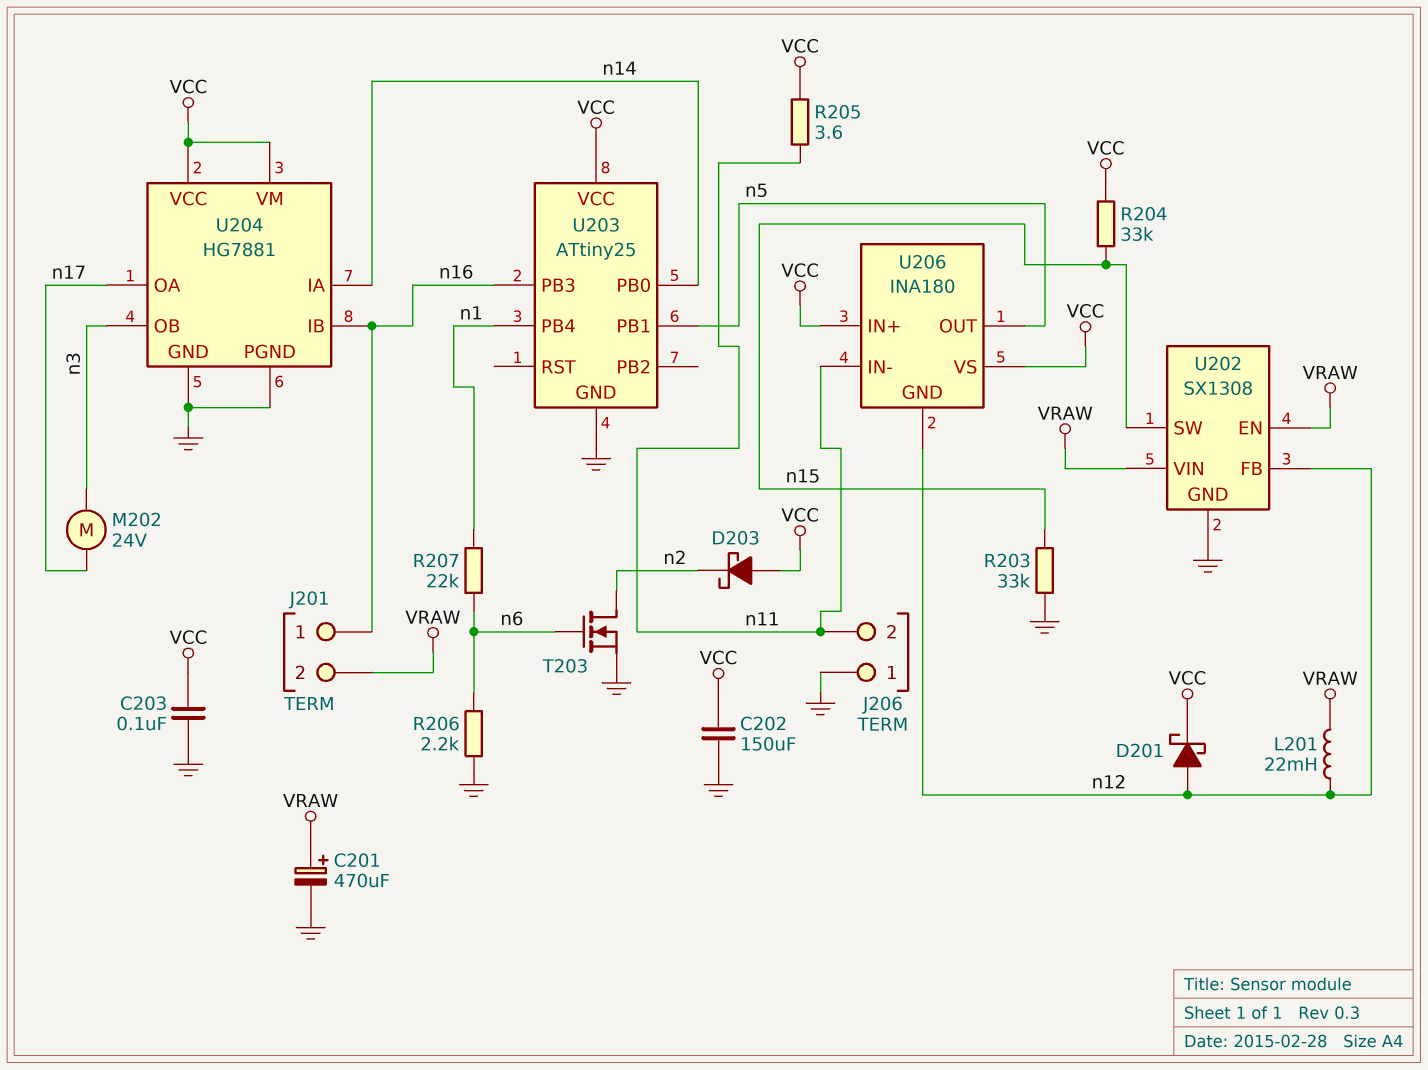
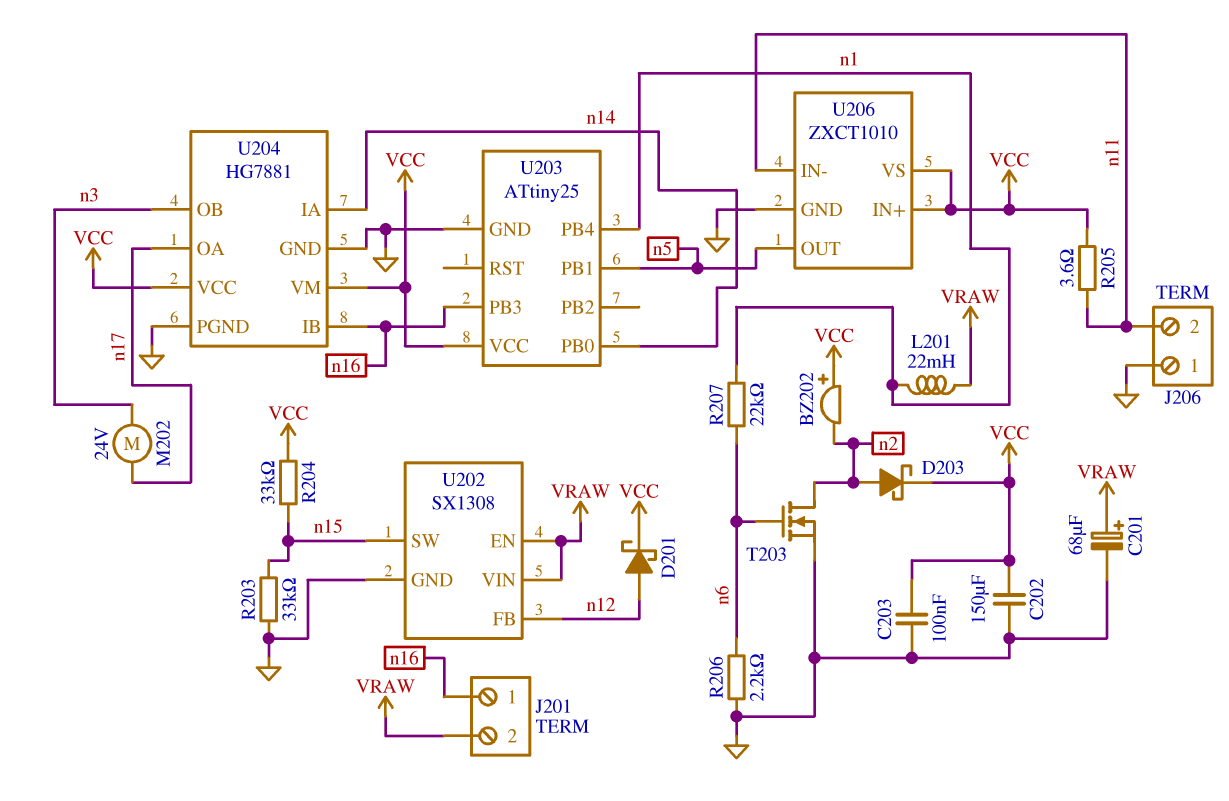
BZ202: none -> buzzer (plus VCC, minus n2)
C201: 470uF (plus VRAW, minus GND) -> 68uF (plus VRAW, minus GND)
D203: schottky (A VCC, K n2) -> schottky (A n2, K VCC)
L201: 22mH (VRAW, n12) -> 22mH (VRAW, n1)
U206: INA180 -> ZXCT1010
U206 pin GND: n12 -> GND

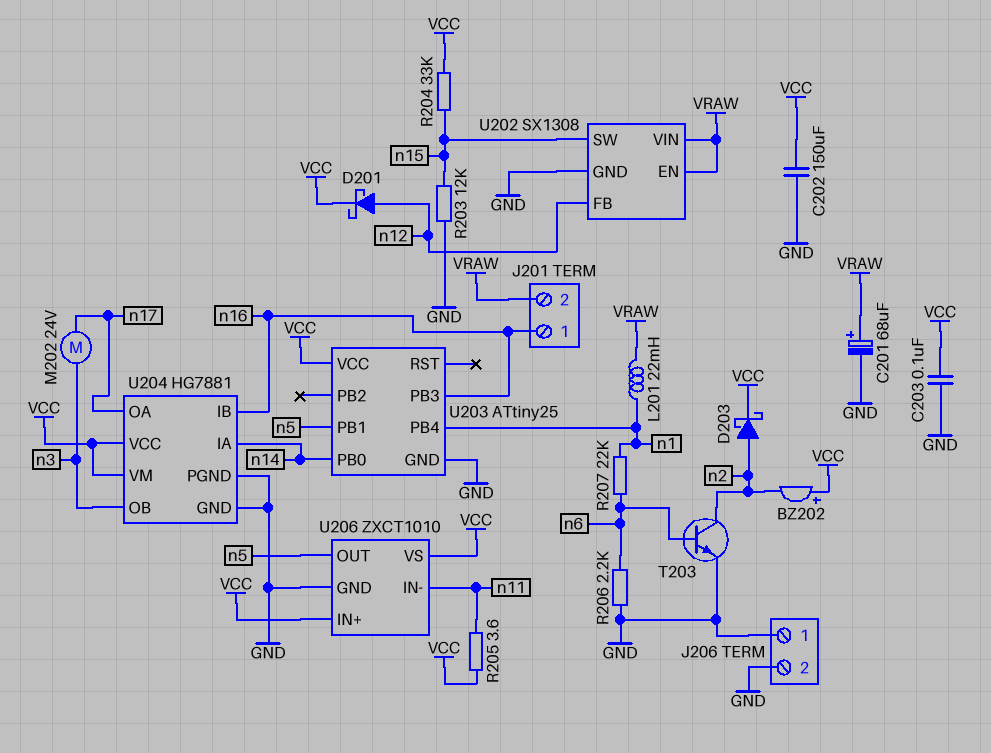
J206 pin 2: n11 -> GND
R203: 33k (GND, n15) -> 12k (GND, n15)
T203: NMOS (G n6, D n2, S GND) -> NPN (B n6, C n2, E GND)

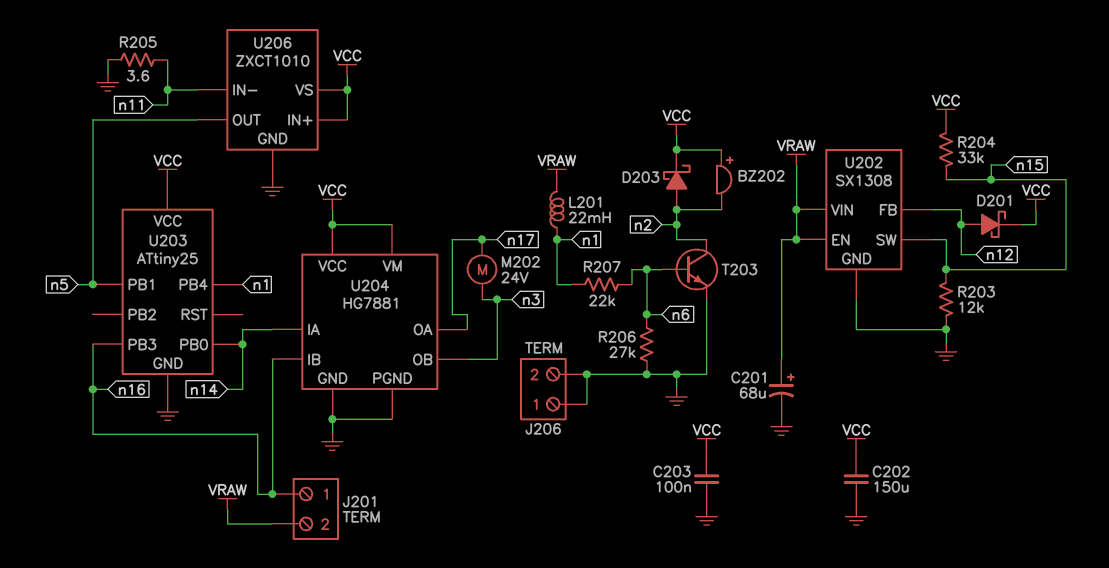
R205: 3.6 (VCC, n11) -> 3.6 (GND, n11)
R206: 2.2k (GND, n6) -> 27k (GND, n6)

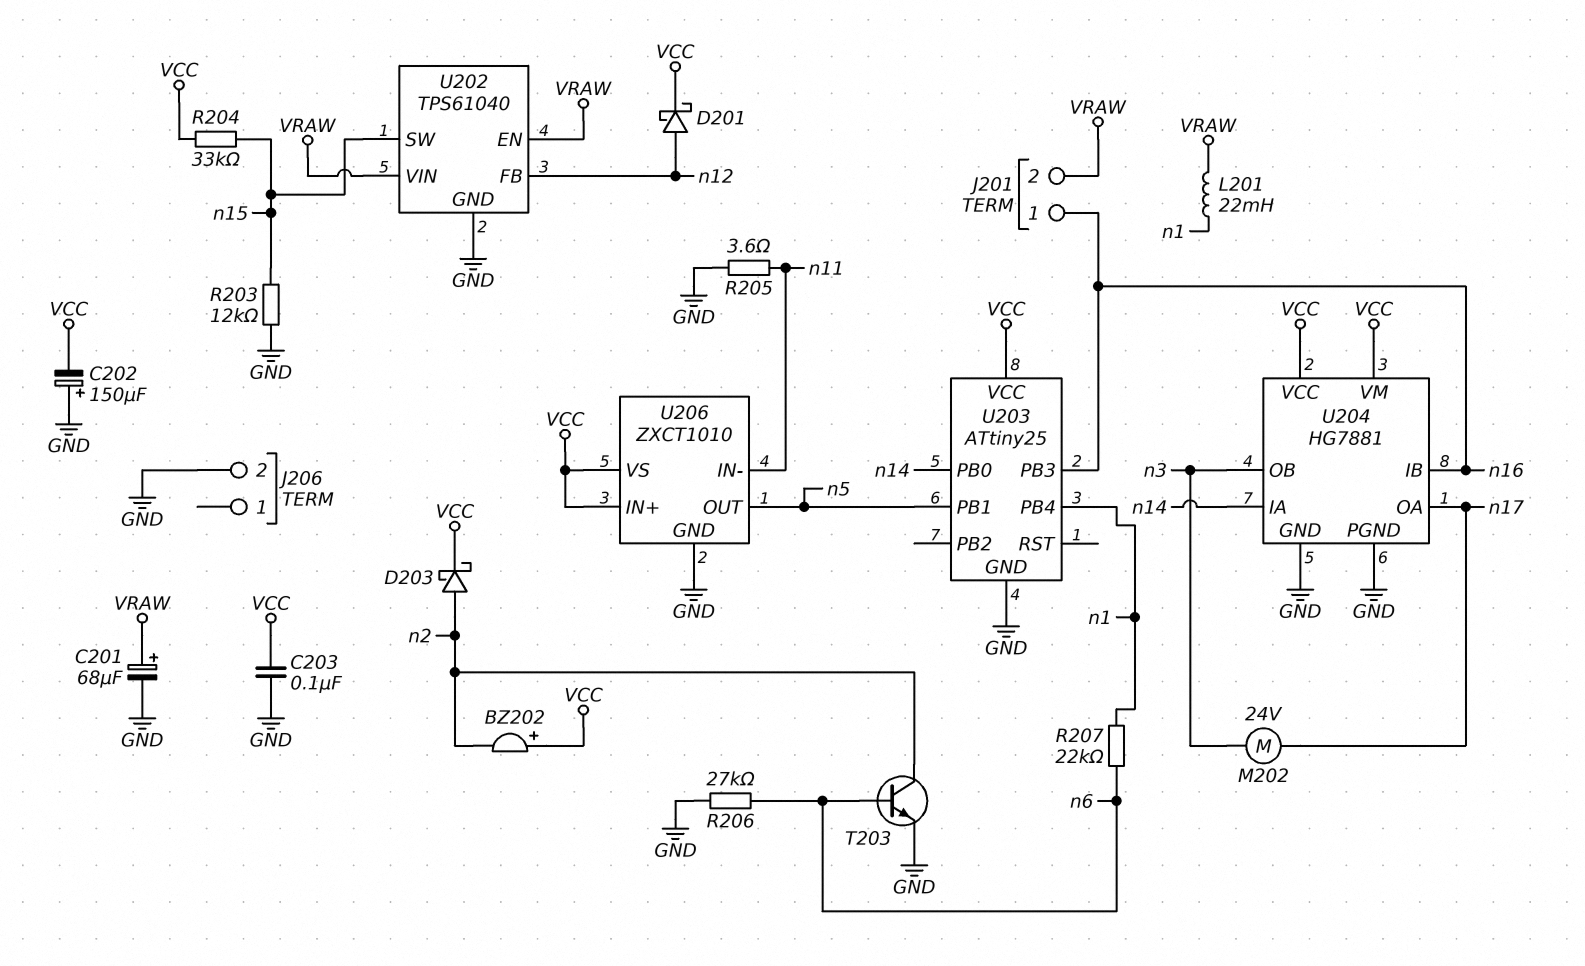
C202: 150uF (GND, VCC) -> 150uF (plus GND, minus VCC)
J206 pin 1: GND -> none
U202: SX1308 -> TPS61040

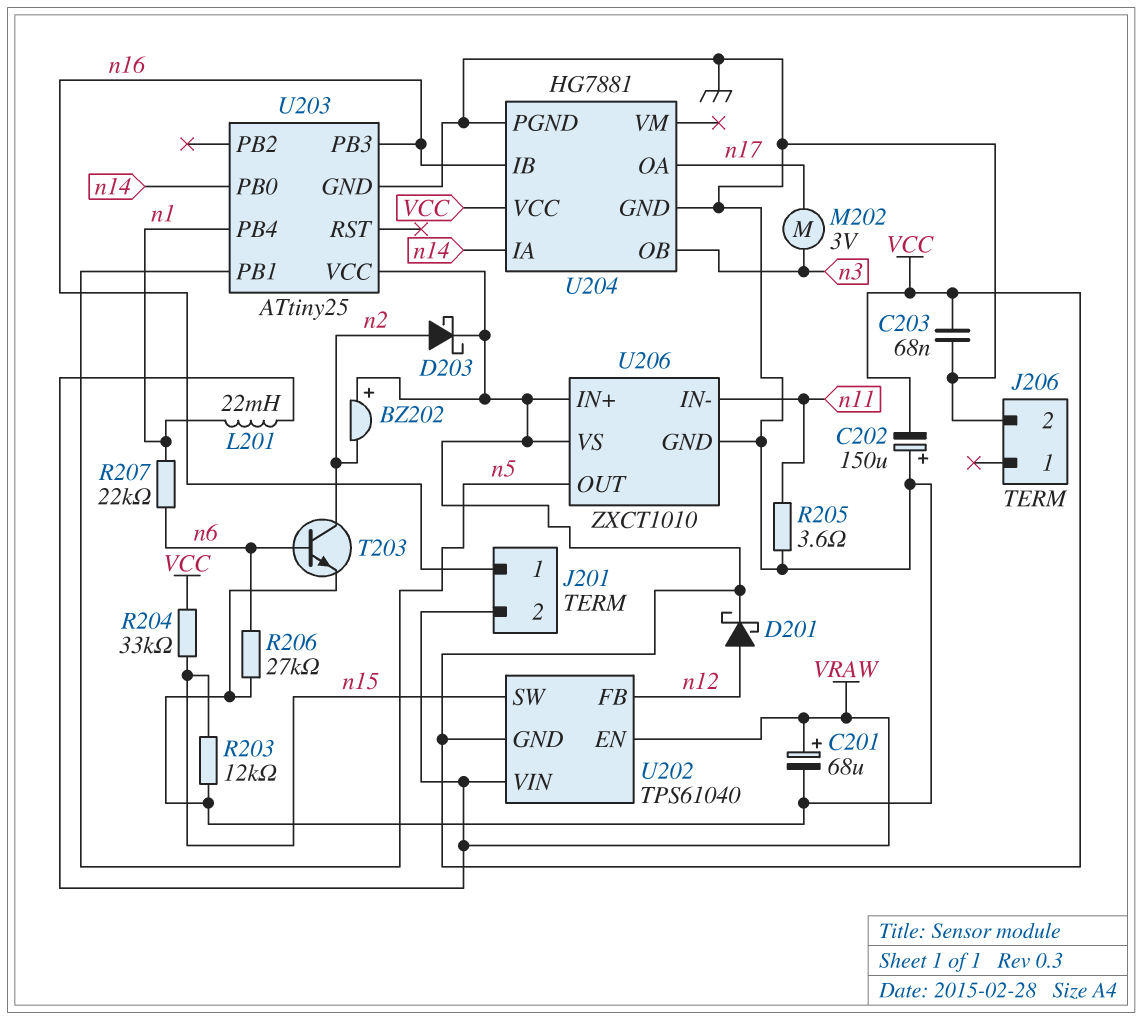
C203: 100nF (GND, VCC) -> 68nF (GND, VCC)
M202: motor 24V (n3, n17) -> motor 3V (n3, n17)
U202 pin GND: GND -> VCC
U204 pin VM: VCC -> none

